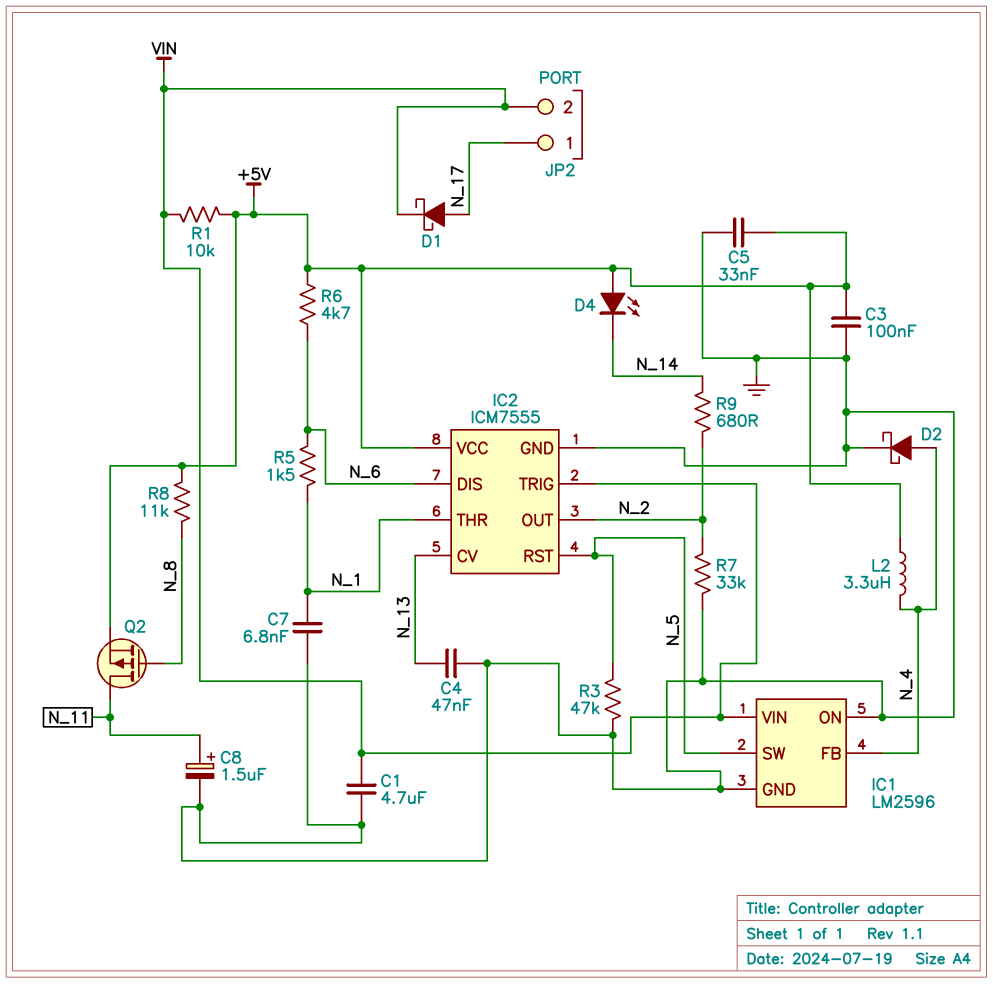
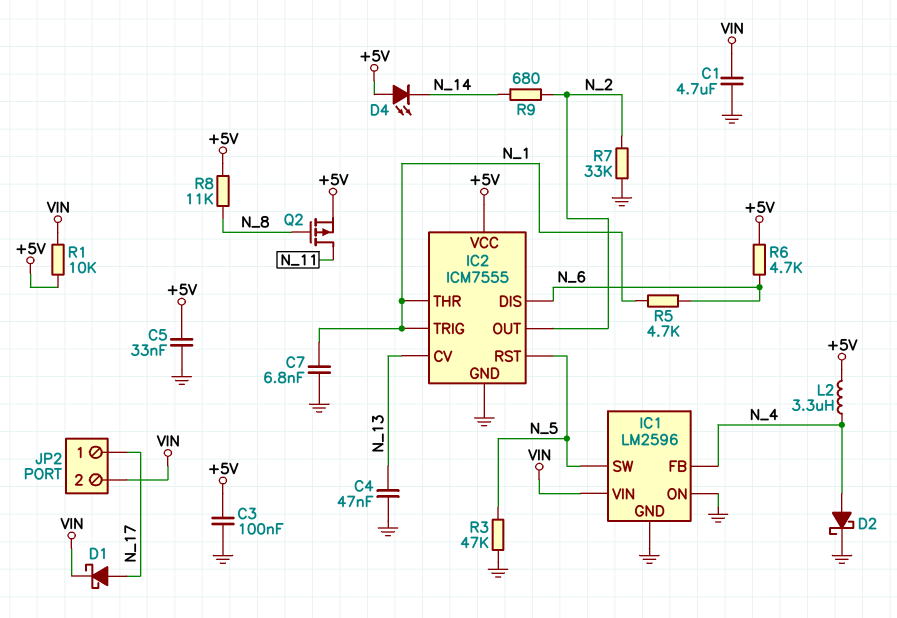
C8: 1.5uF (plus N_11, minus GND) -> none
IC2 pin TRIG: VIN -> N_1
R5: 1.5k (N_1, N_6) -> 4.7k (N_1, N_6)

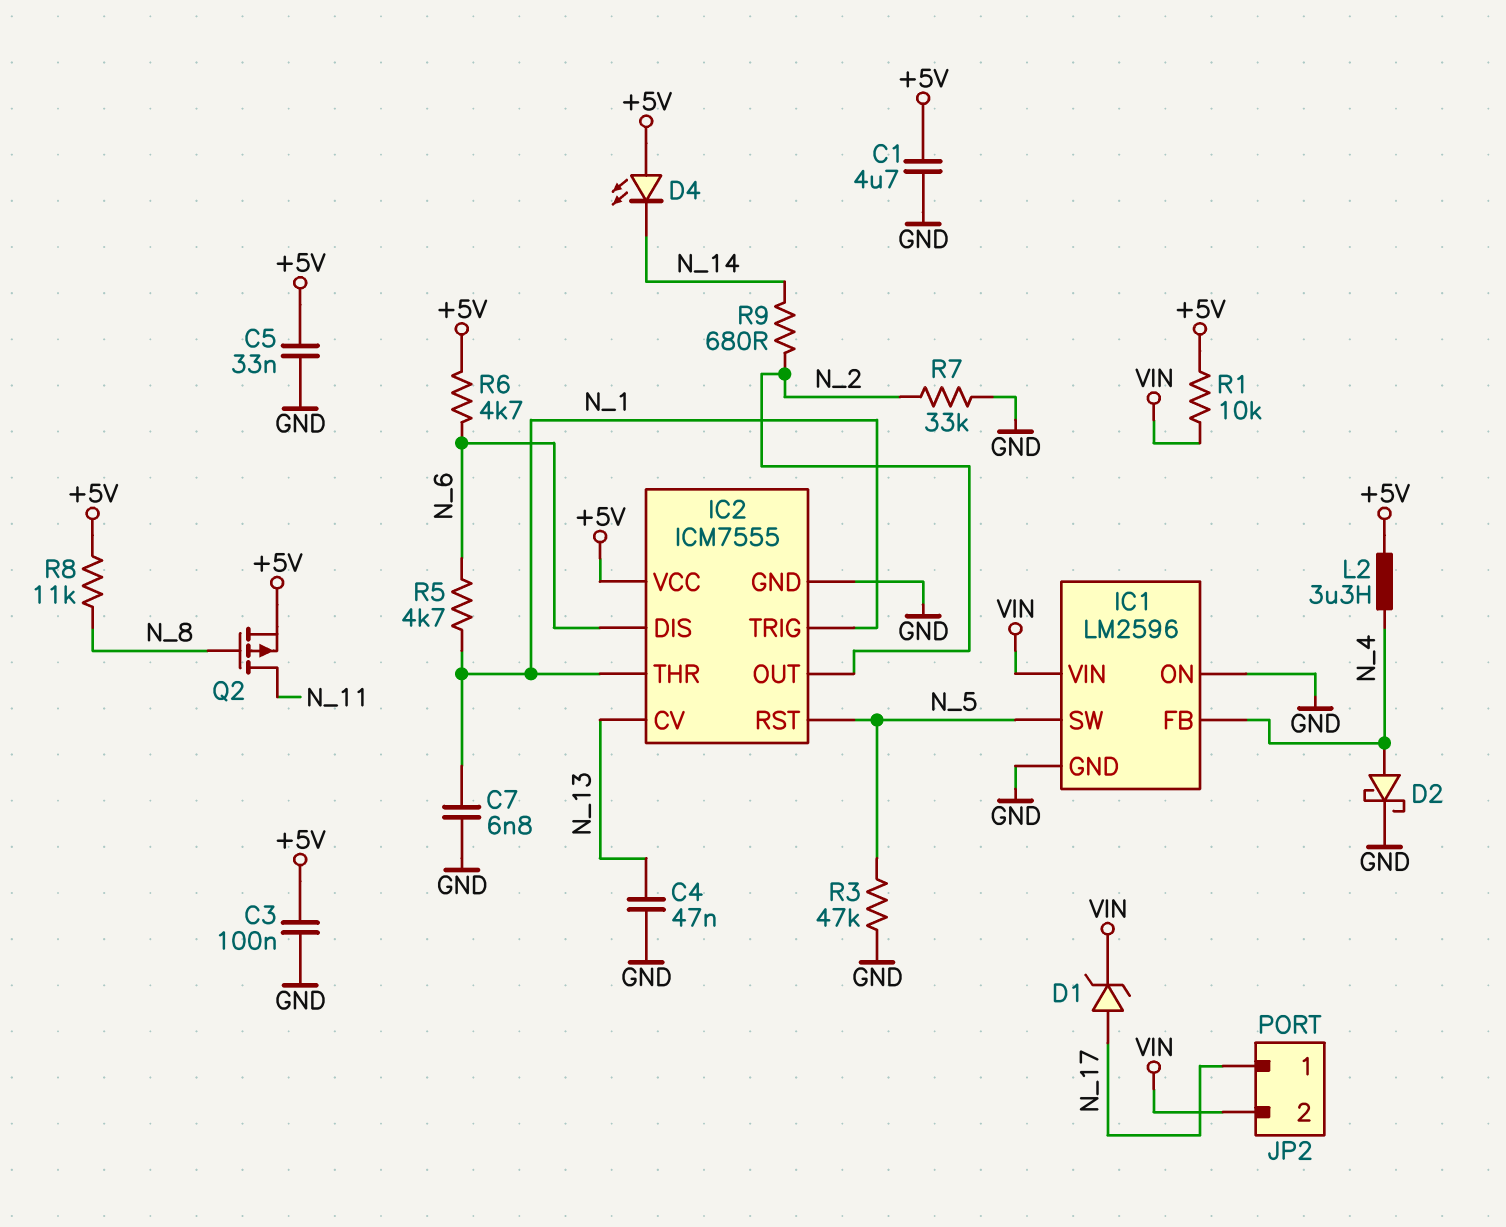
C1: 4.7uF (GND, VIN) -> 4.7uF (+5V, GND)
D1: schottky (A N_17, K VIN) -> zener (A N_17, K VIN)

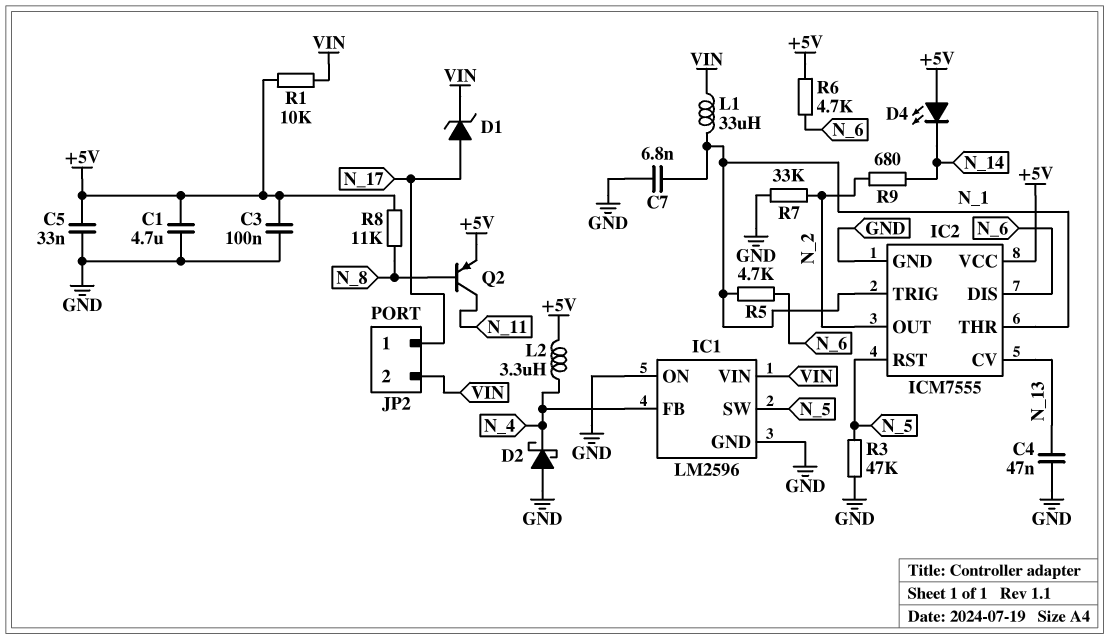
D2: schottky (A N_4, K GND) -> schottky (A GND, K N_4)
L1: none -> 33uH (N_1, VIN)
Q2: PMOS (G N_8, D N_11, S +5V) -> PNP (B N_8, C N_11, E +5V)

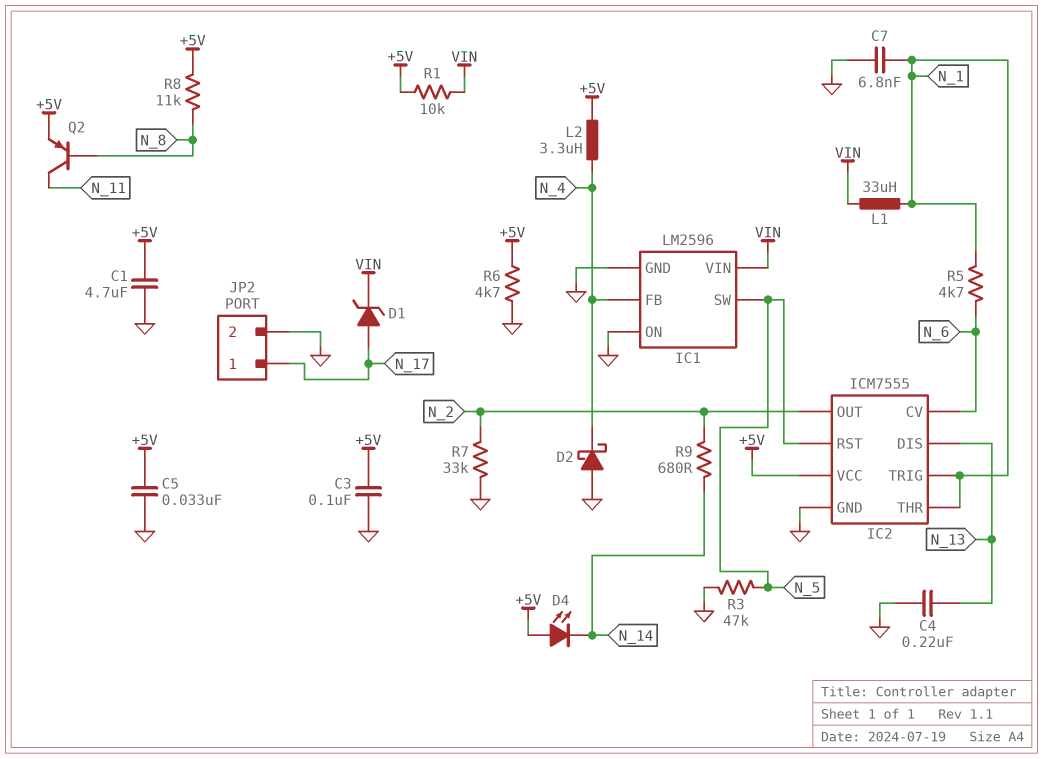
C4: 47nF (GND, N_13) -> 220nF (GND, N_13)
IC2 pin CV: N_13 -> N_6
IC2 pin DIS: N_6 -> N_13
JP2 pin 2: VIN -> GND
R6: 4.7k (+5V, N_6) -> 4.7k (+5V, GND)

